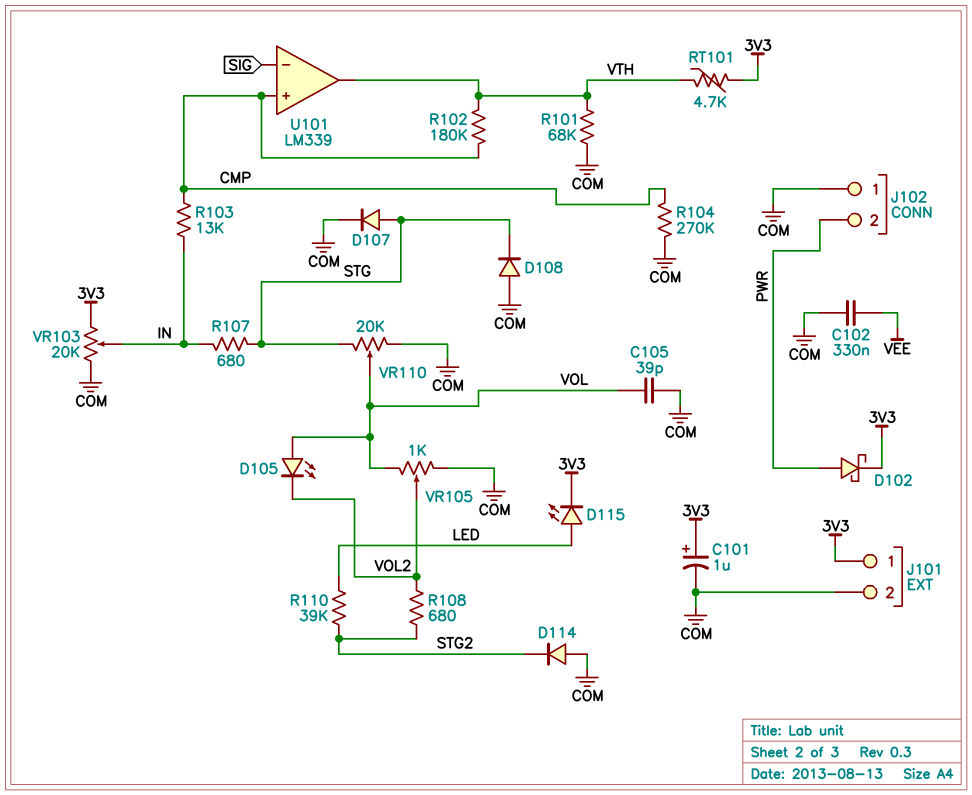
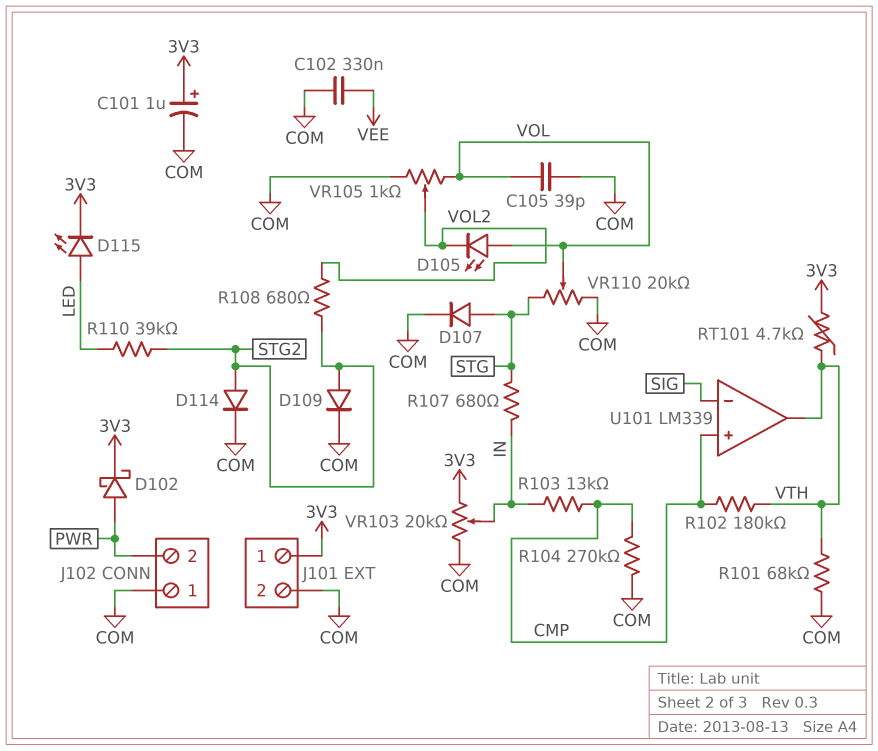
D108: diode (A COM, K STG) -> none
D109: none -> diode (A STG2, K COM)
D114: diode (A COM, K STG2) -> diode (A STG2, K COM)

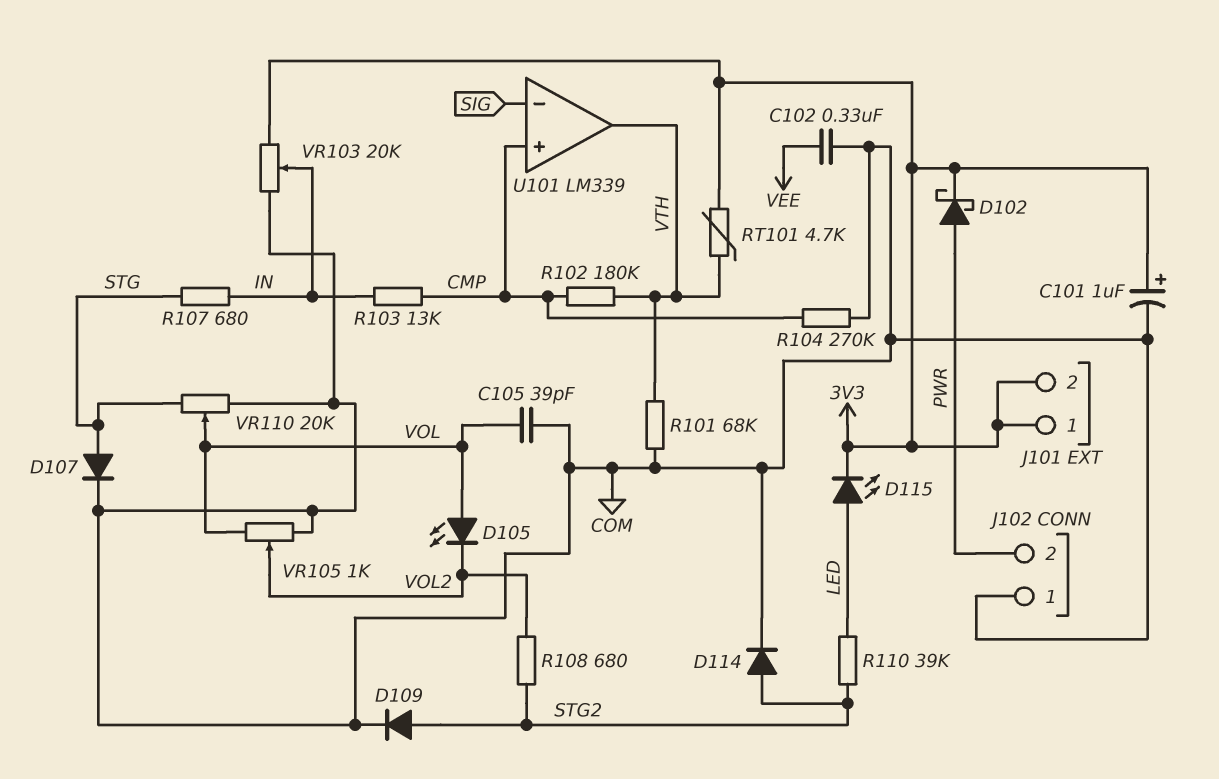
J101 pin 2: COM -> 3V3

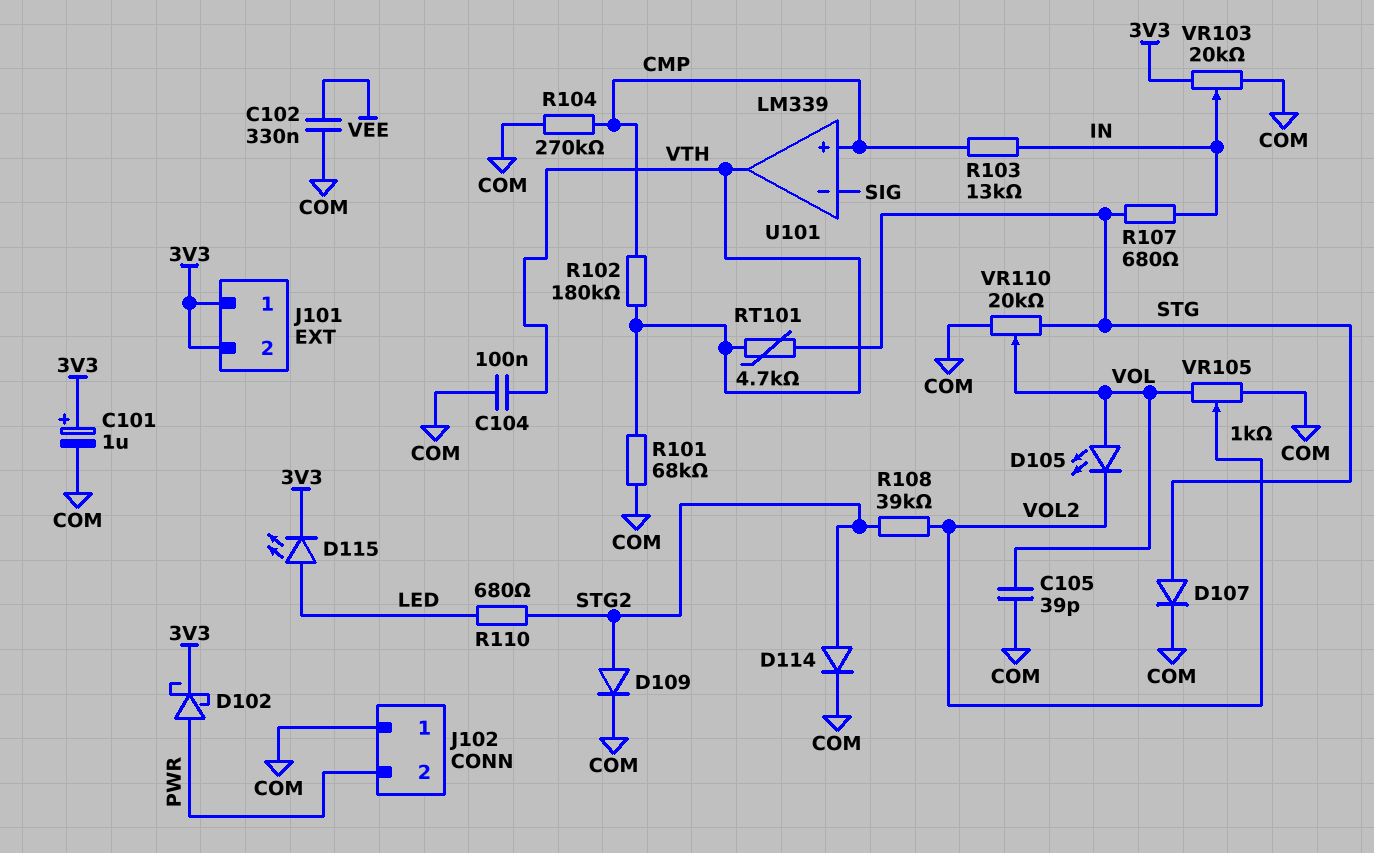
C104: none -> 100nF (COM, VTH)
R108: 680 (STG2, VOL2) -> 39k (STG2, VOL2)
R110: 39k (LED, STG2) -> 680 (LED, STG2)
RT101: 4.7k (3V3, VTH) -> 4.7k (STG, VTH)

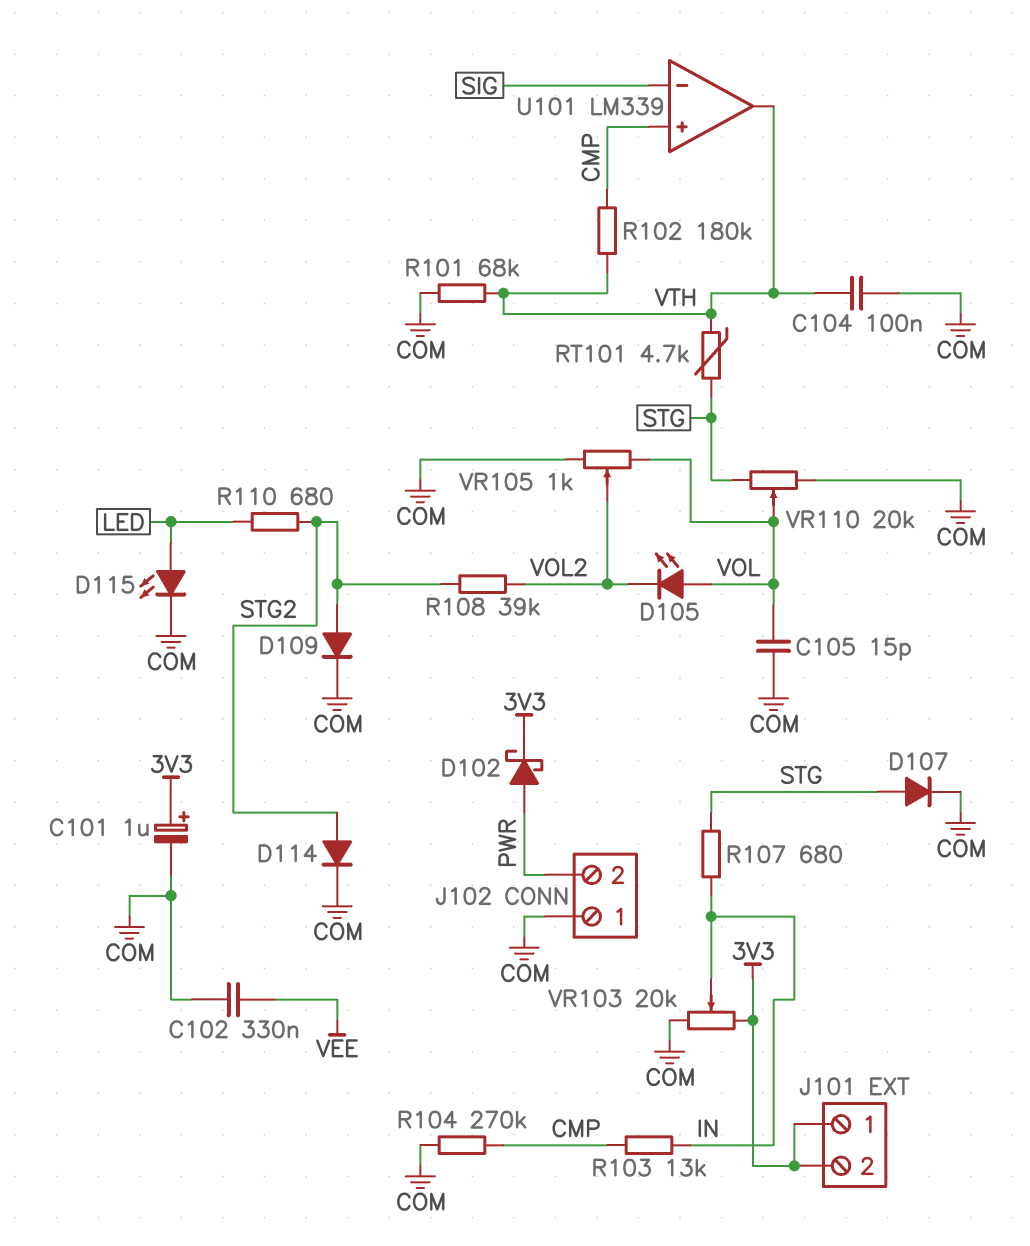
C105: 39pF (COM, VOL) -> 15pF (COM, VOL)
D115: LED (A LED, K 3V3) -> LED (A LED, K COM)

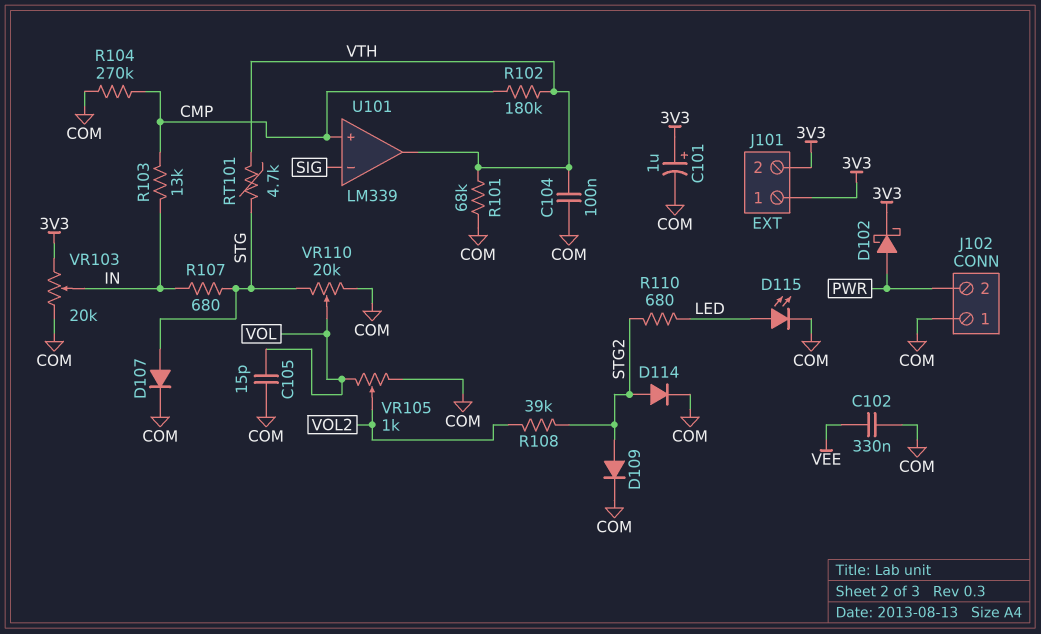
D105: LED (A VOL, K VOL2) -> none

